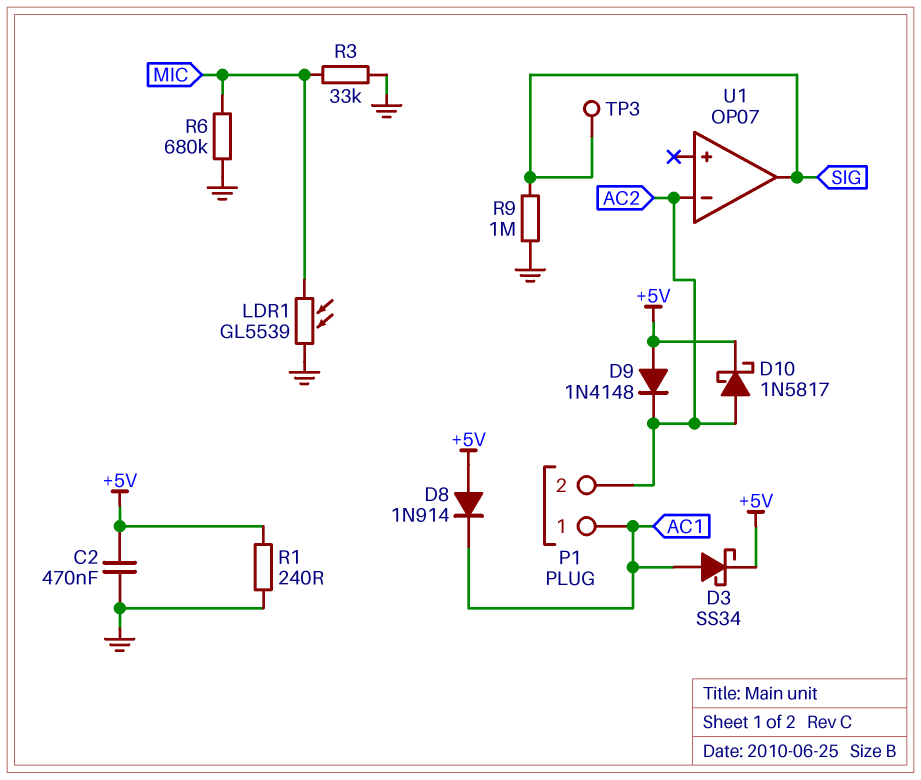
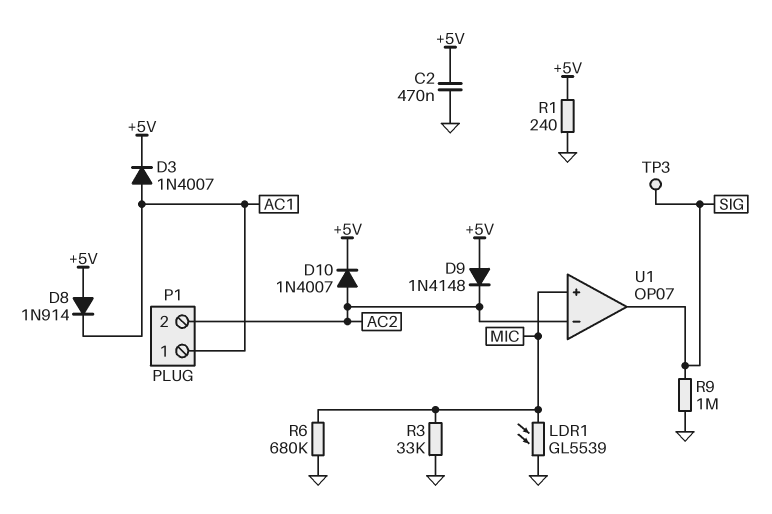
D3: schottky SS34 (A AC1, K +5V) -> diode 1N4007 (A AC1, K +5V)
D10: schottky 1N5817 (A AC2, K +5V) -> diode 1N4007 (A AC2, K +5V)
U1 pin in+: none -> MIC

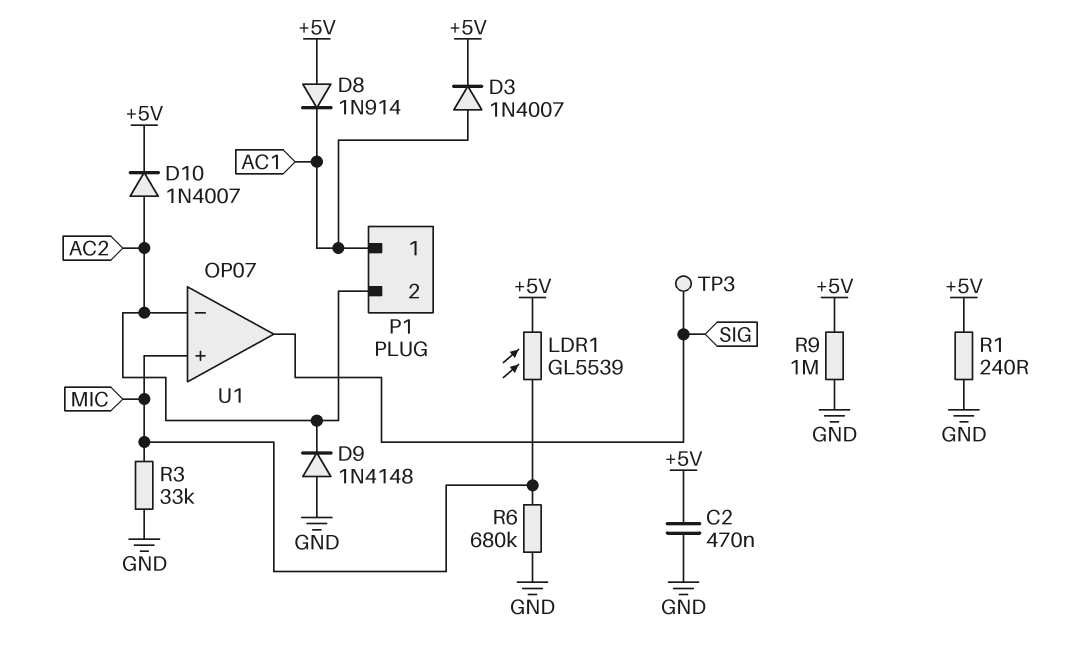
D9: diode 1N4148 (A +5V, K AC2) -> diode 1N4148 (A GND, K AC2)
LDR1: GL5539 (GND, MIC) -> GL5539 (+5V, MIC)
R9: 1M (GND, SIG) -> 1M (+5V, GND)

